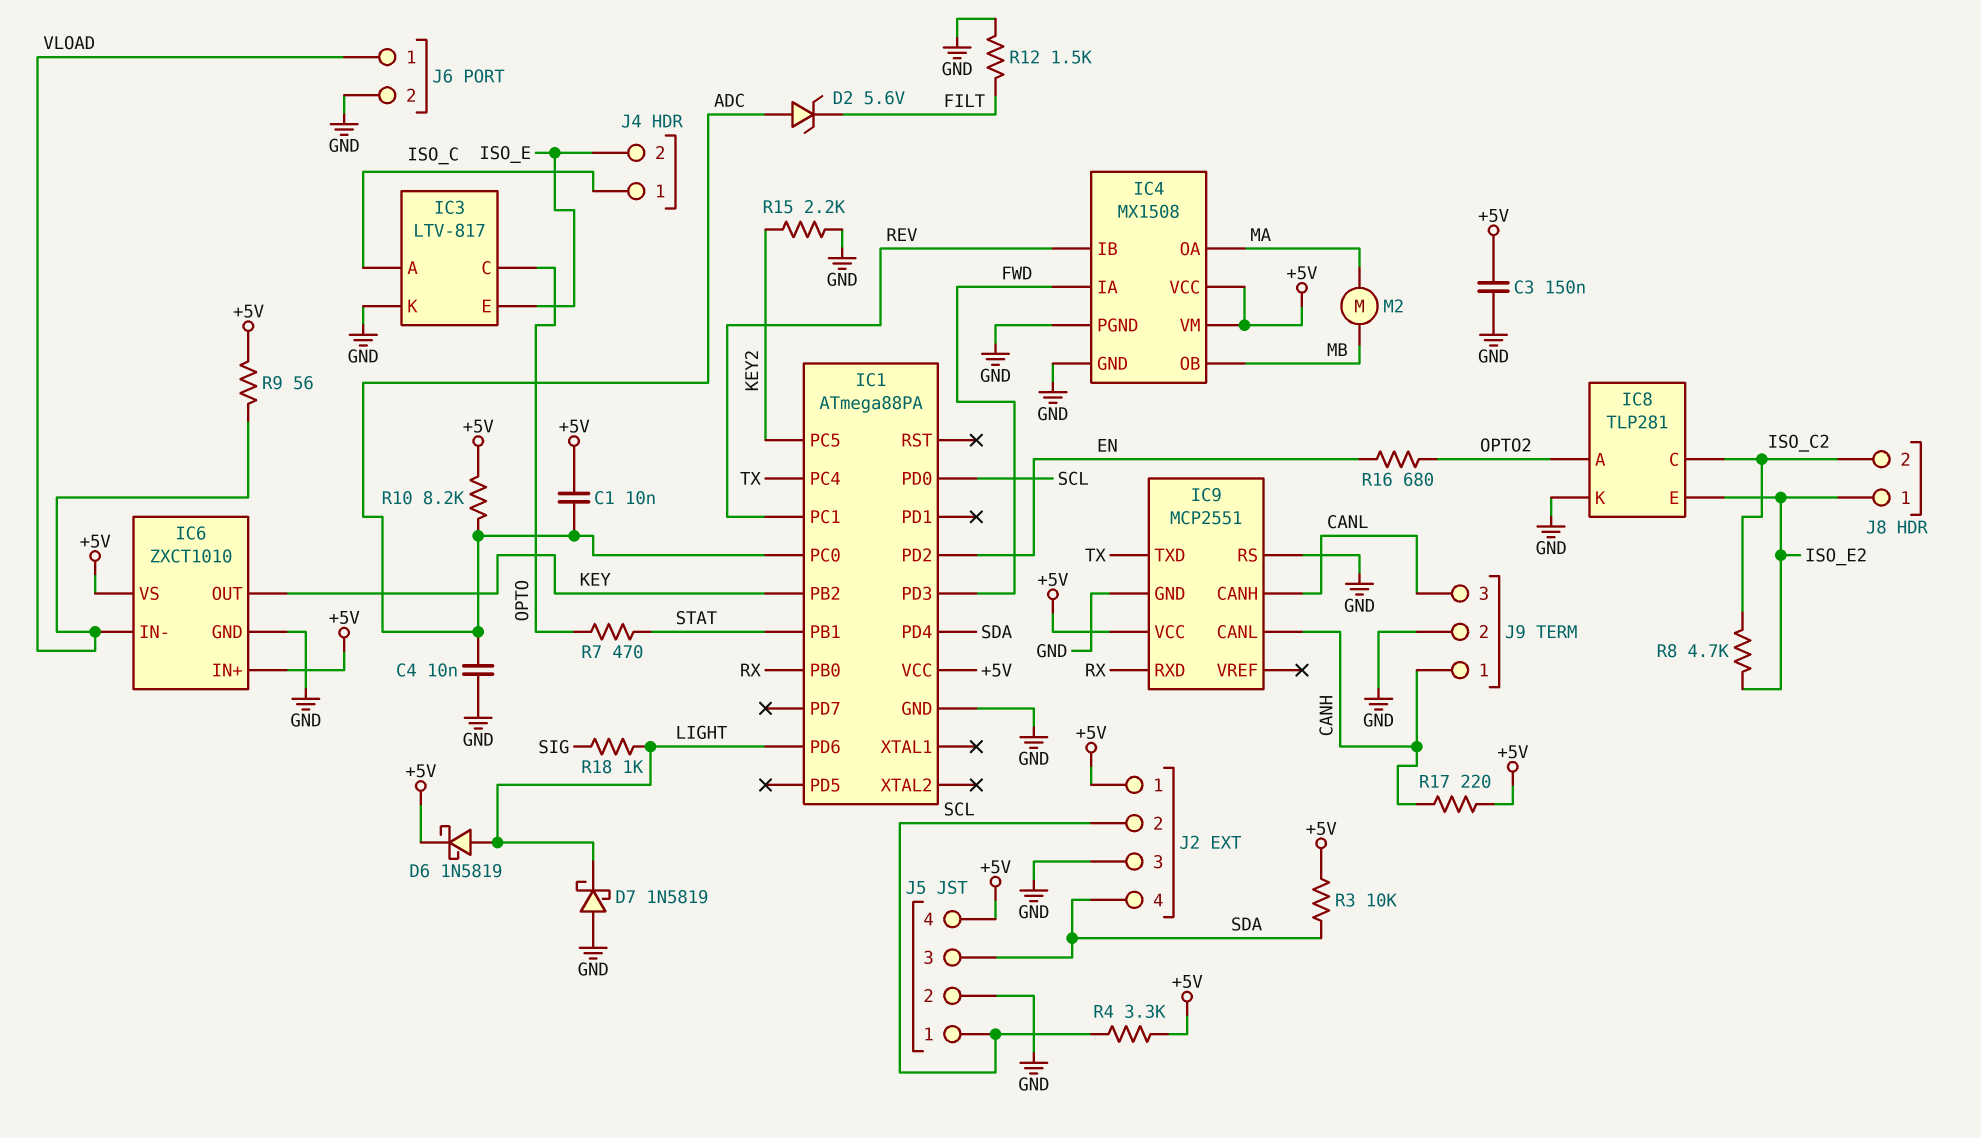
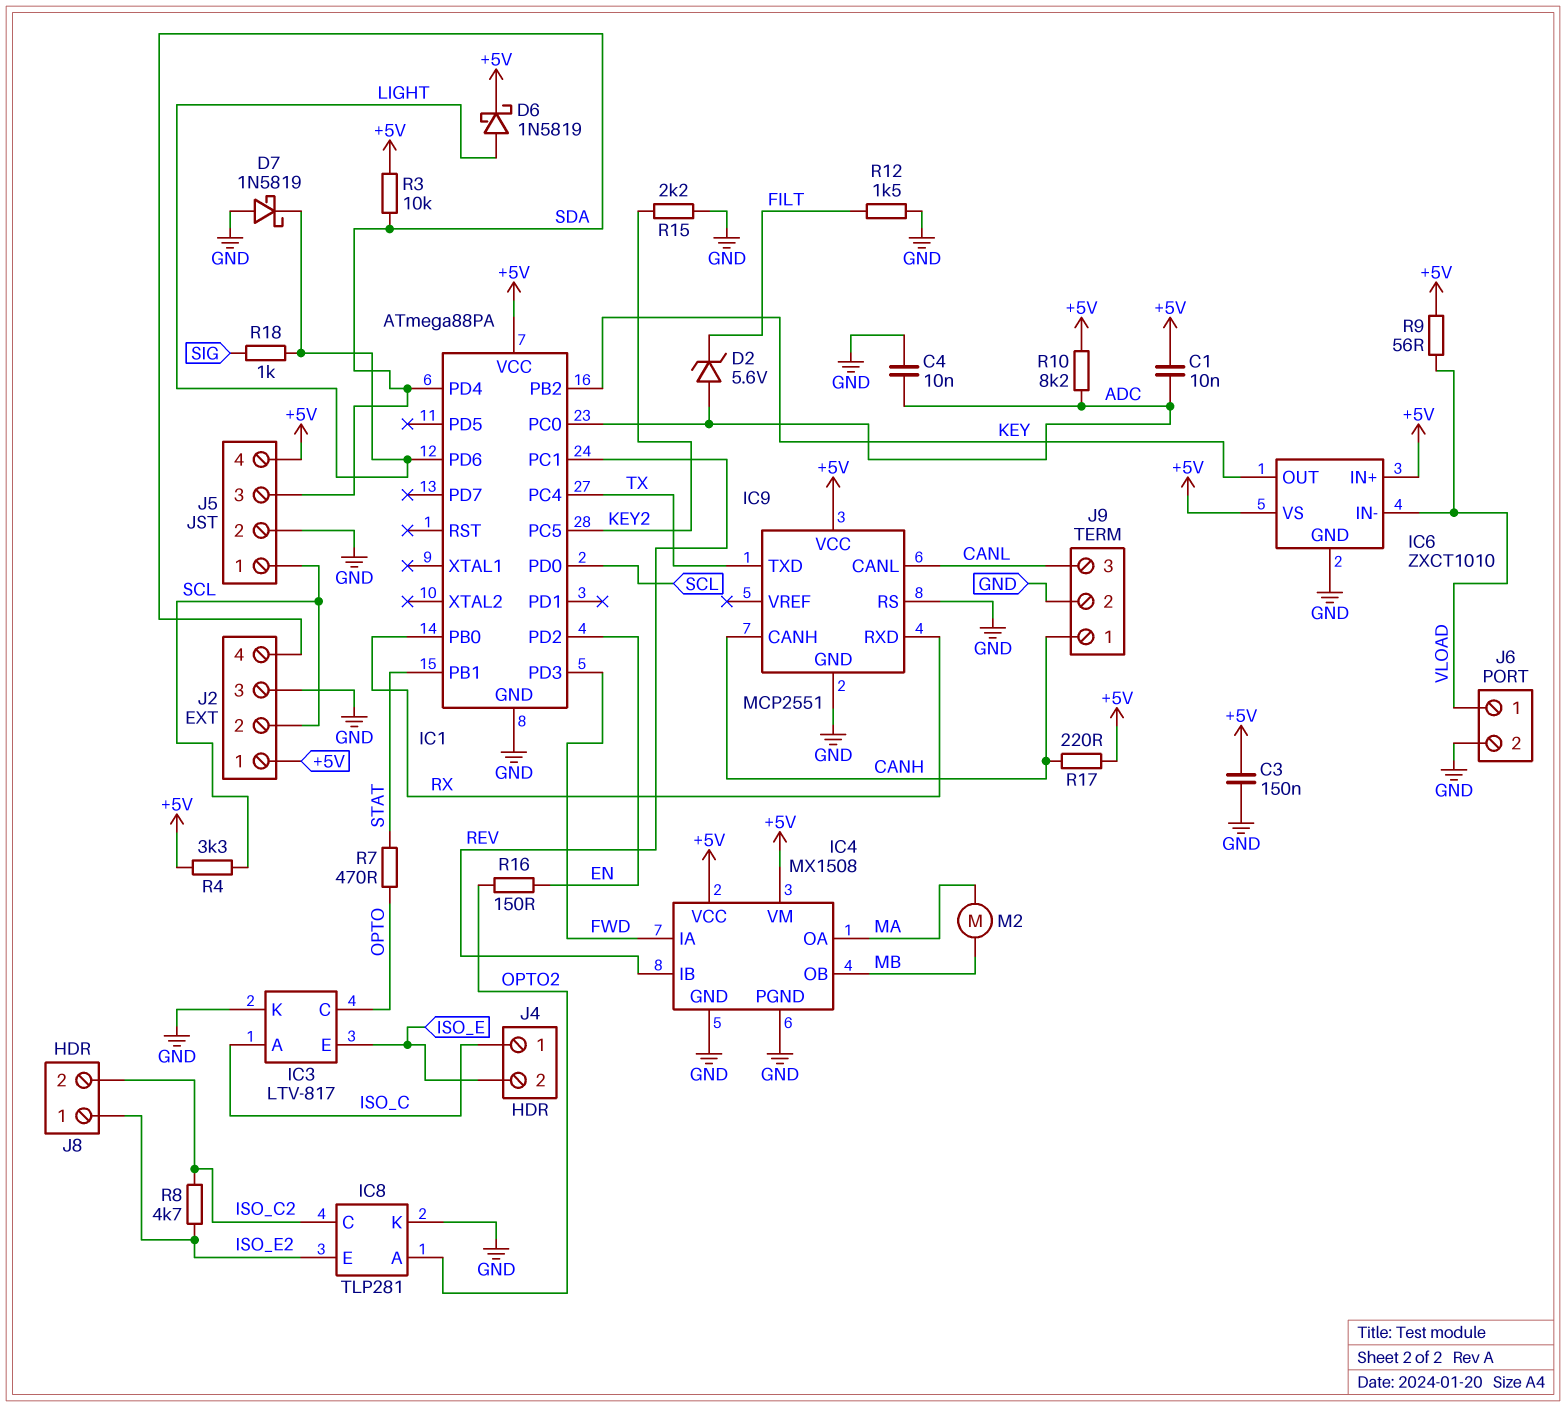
IC9 pin CANH: CANL -> CANH
IC9 pin CANL: CANH -> CANL
R16: 680 (EN, OPTO2) -> 150 (EN, OPTO2)

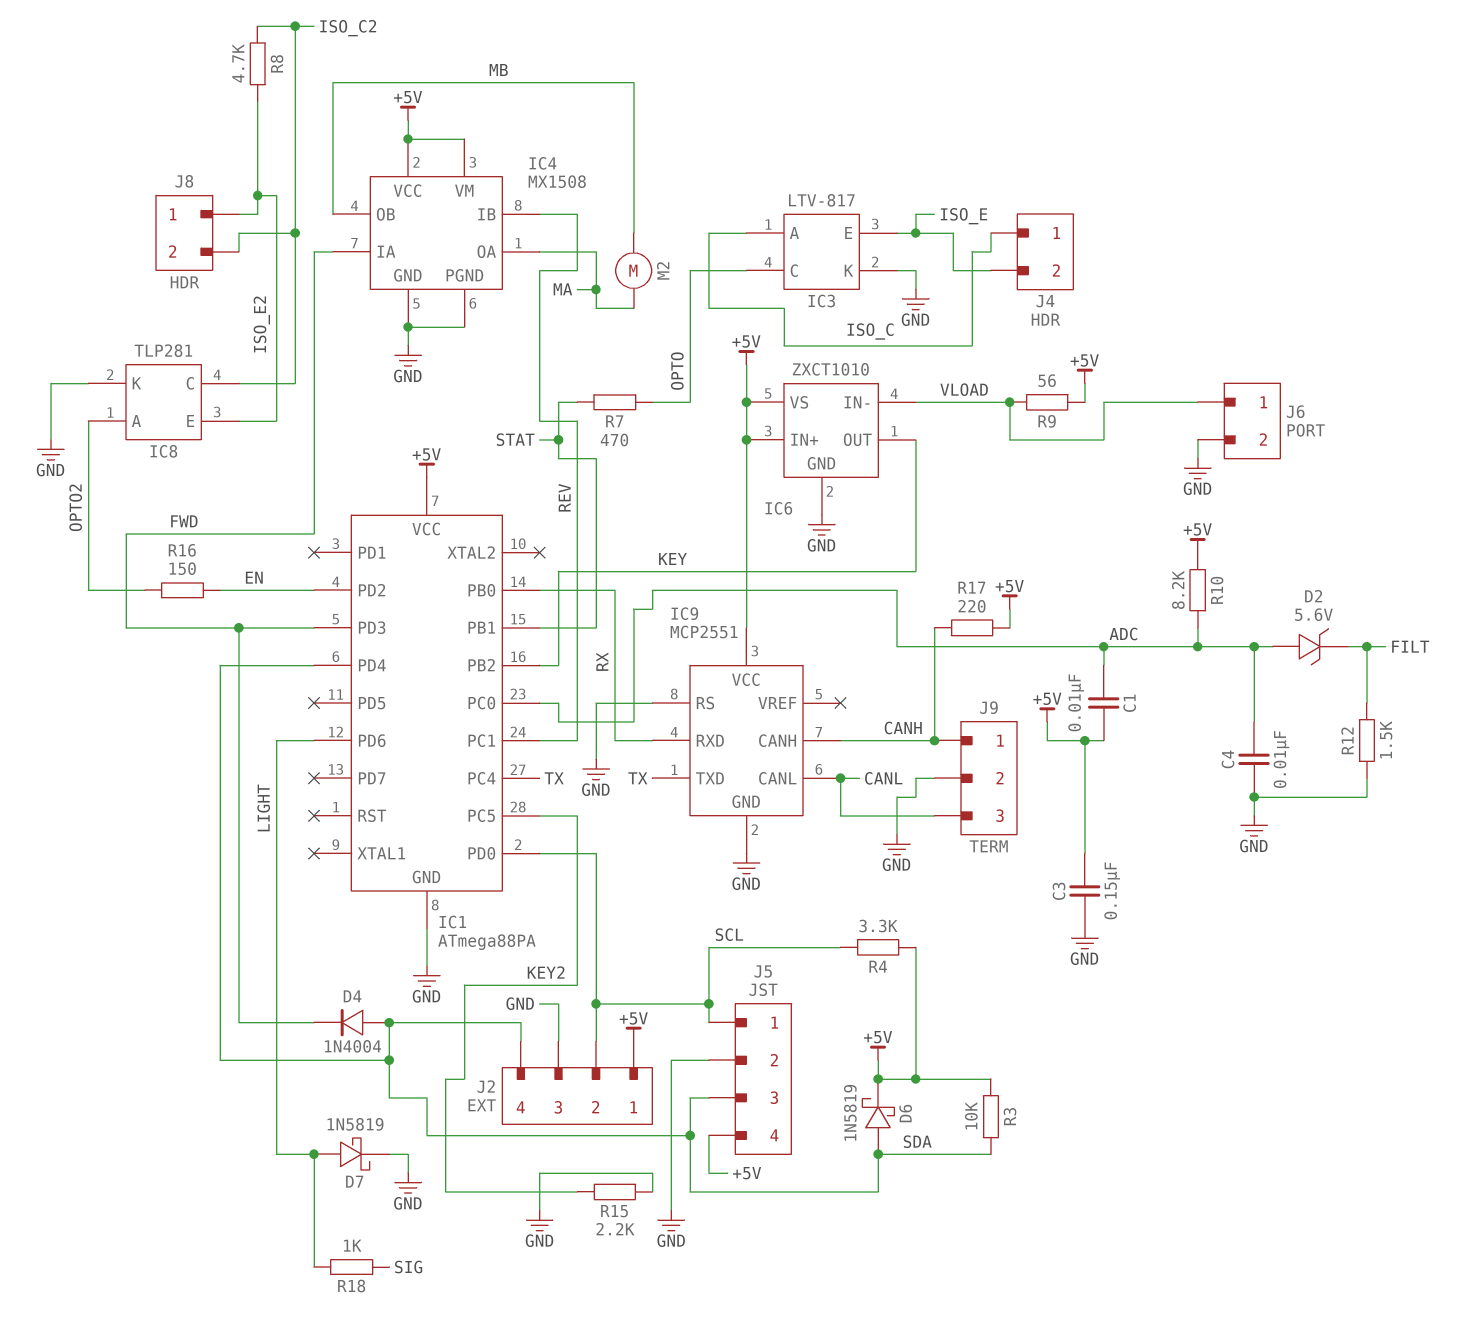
D4: none -> diode 1N4004 (A SDA, K FWD)
D6: schottky 1N5819 (A LIGHT, K +5V) -> schottky 1N5819 (A SDA, K +5V)
D7: schottky 1N5819 (A GND, K LIGHT) -> schottky 1N5819 (A LIGHT, K GND)

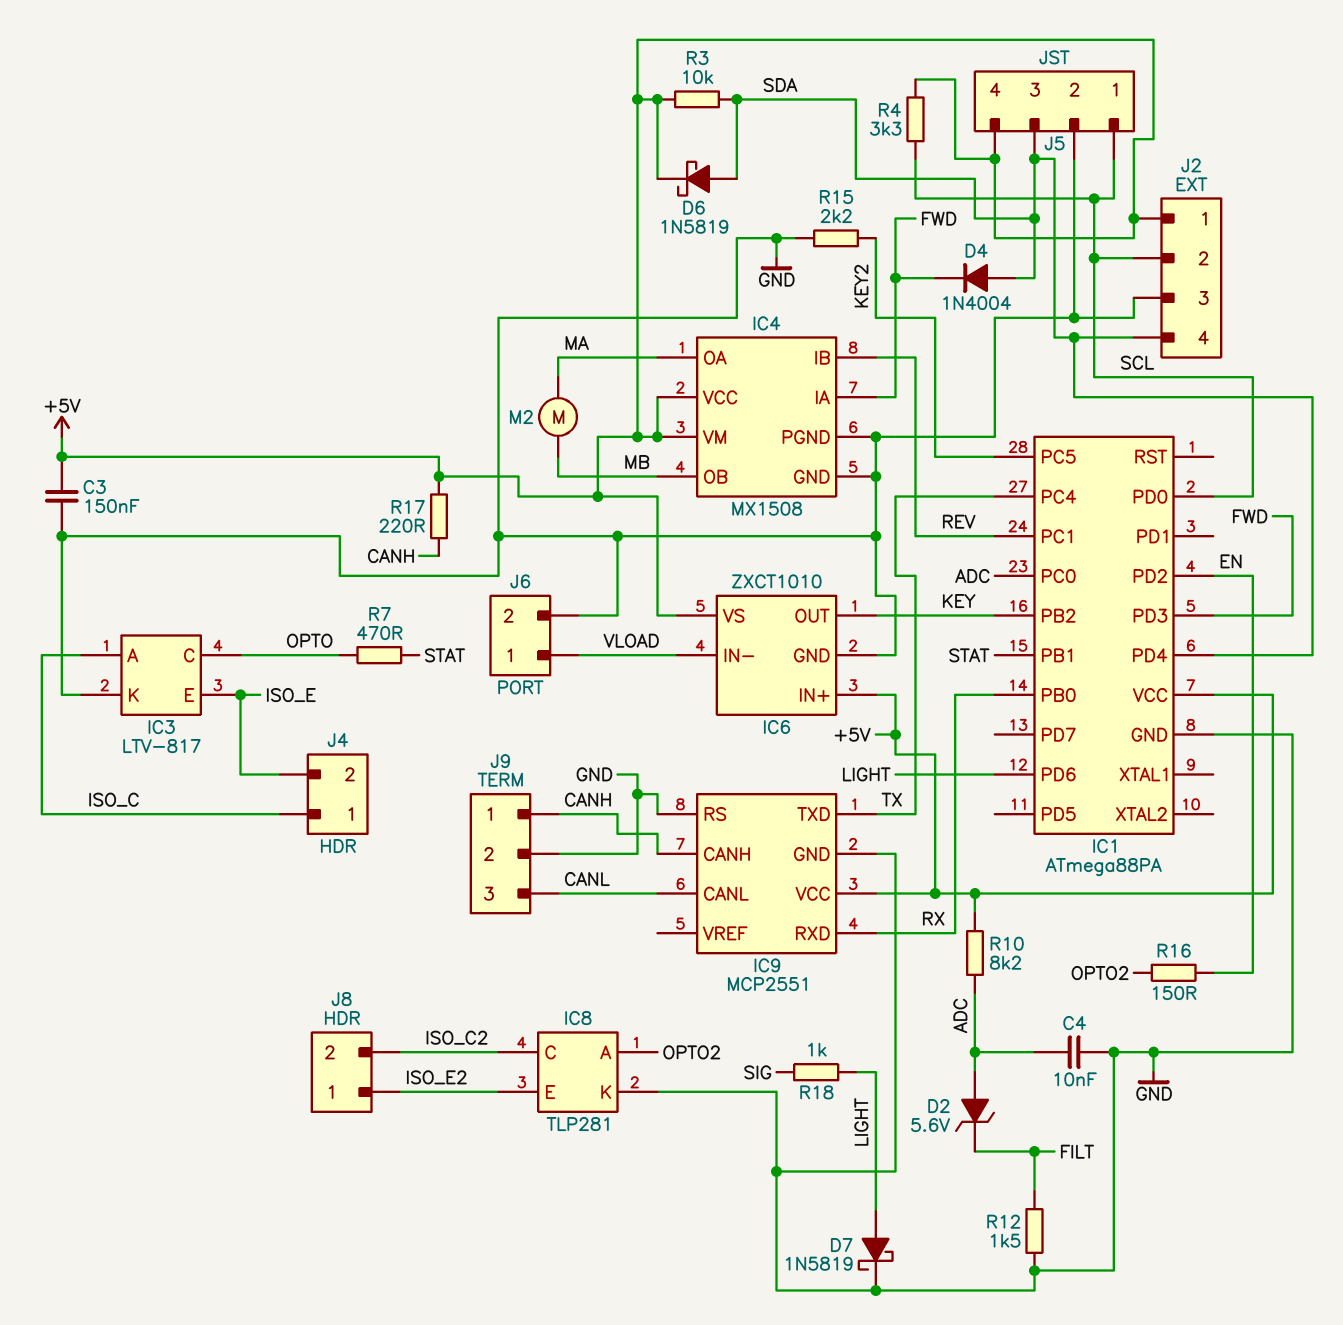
C1: 10nF (+5V, ADC) -> none
R8: 4.7k (ISO_C2, ISO_E2) -> none
R9: 56 (+5V, VLOAD) -> none

